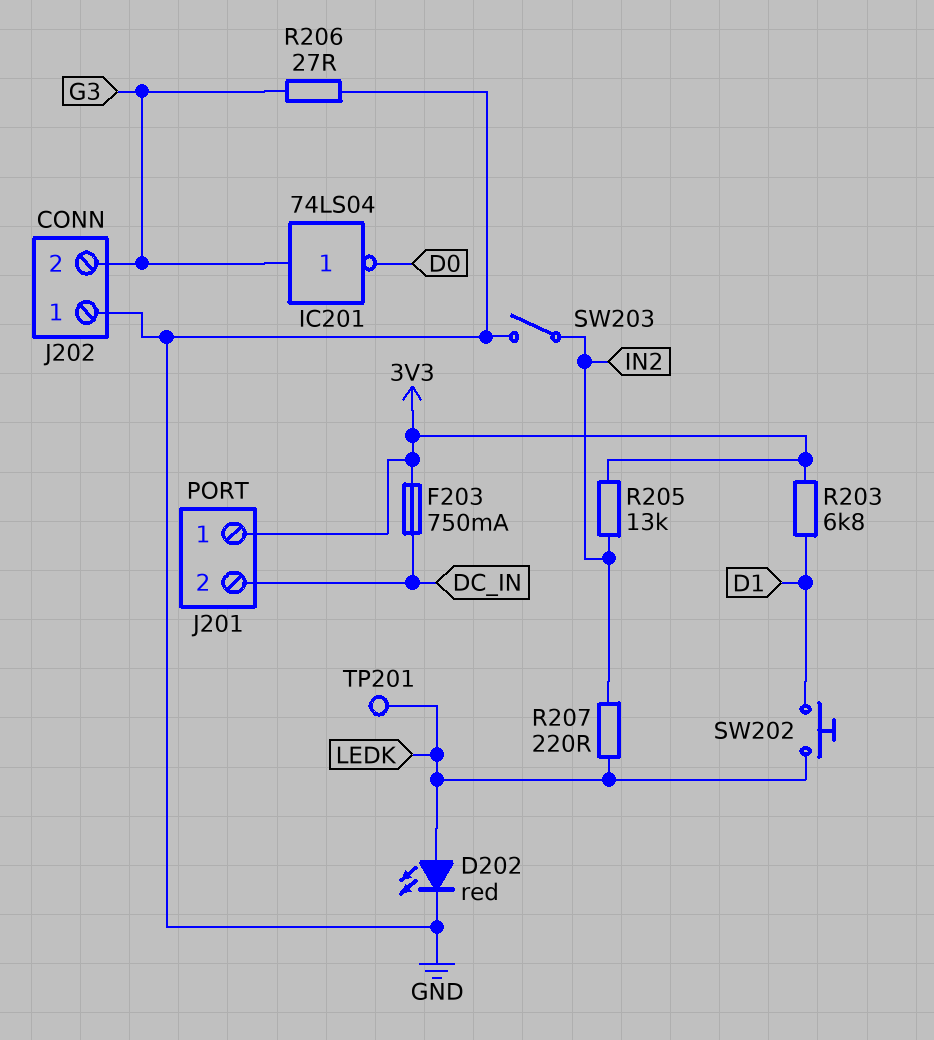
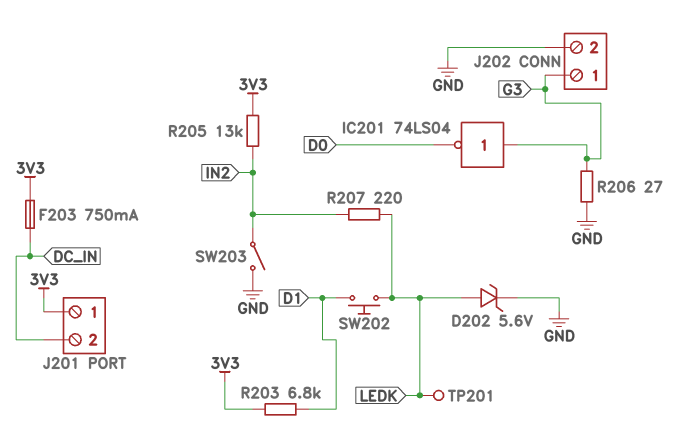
D202: LED red (A LEDK, K GND) -> zener 5.6V (A LEDK, K GND)
J202 pin 1: GND -> G3
J202 pin 2: G3 -> GND

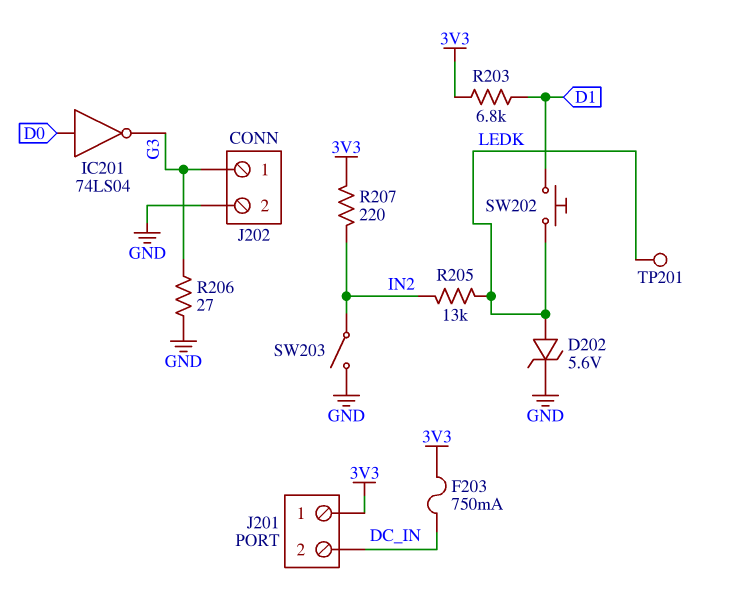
IC201: NOT 74LS04 (in G3, out D0) -> NOT 74LS04 (in D0, out G3)
R205: 13k (3V3, IN2) -> 13k (IN2, LEDK)
R207: 220 (IN2, LEDK) -> 220 (3V3, IN2)

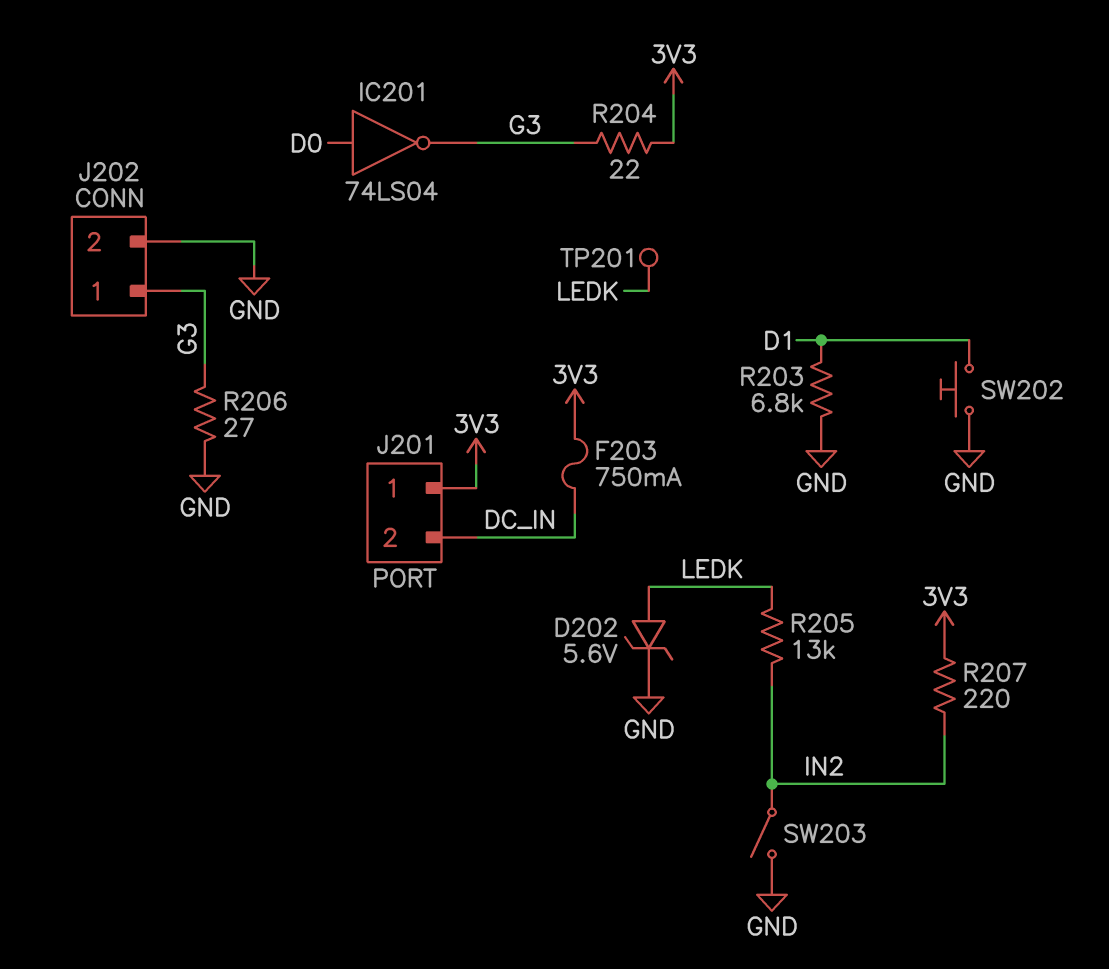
R203: 6.8k (3V3, D1) -> 6.8k (D1, GND)
R204: none -> 22 (3V3, G3)
SW202: button (D1, LEDK) -> button (D1, GND)

